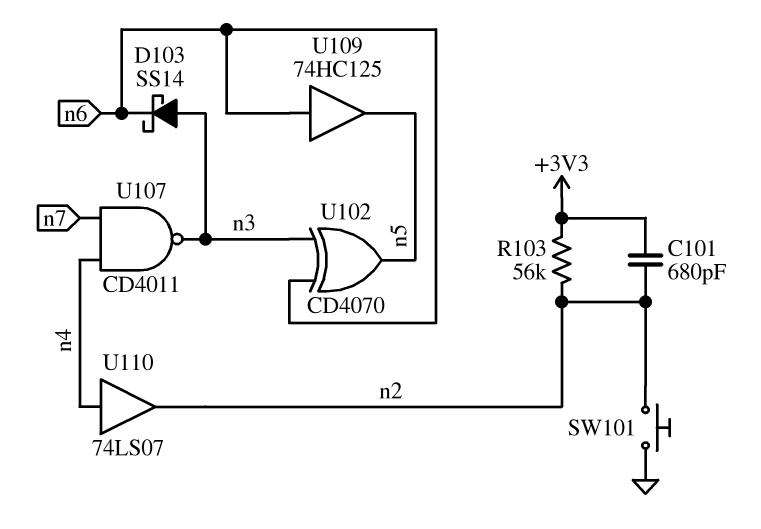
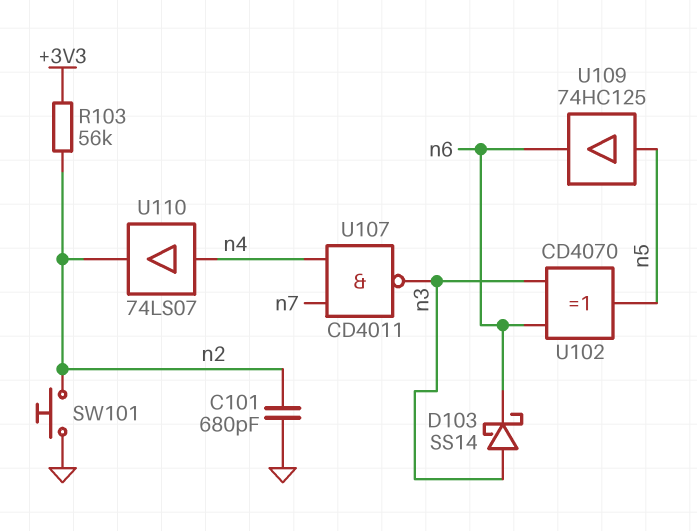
C101: 680pF (+3V3, n2) -> 680pF (GND, n2)
U109: buffer 74HC125 (in n6, out n5) -> buffer 74HC125 (in n5, out n6)

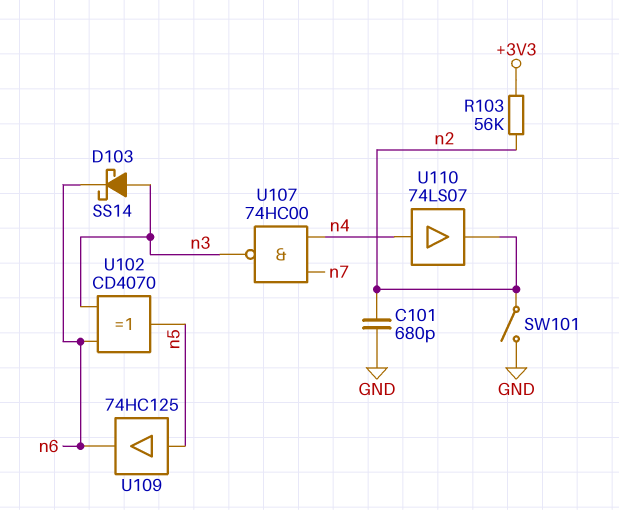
SW101: button (GND, n2) -> switch (GND, n2)
U107: NAND CD4011 (in n4, in n7, out n3) -> NAND 74HC00 (in n4, in n7, out n3)

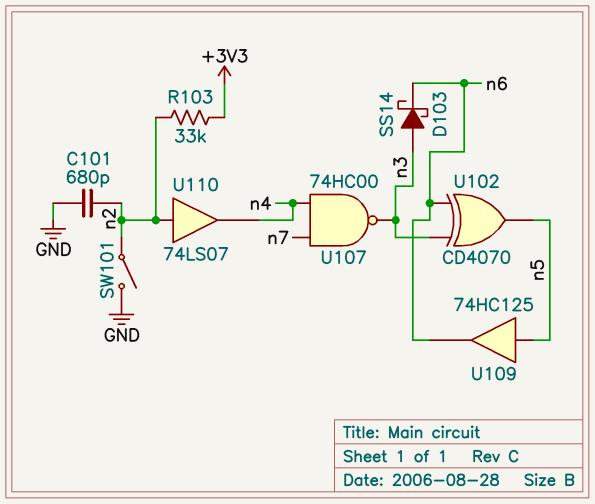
R103: 56k (+3V3, n2) -> 33k (+3V3, n2)
U110: buffer 74LS07 (in n4, out n2) -> buffer 74LS07 (in n2, out n4)

